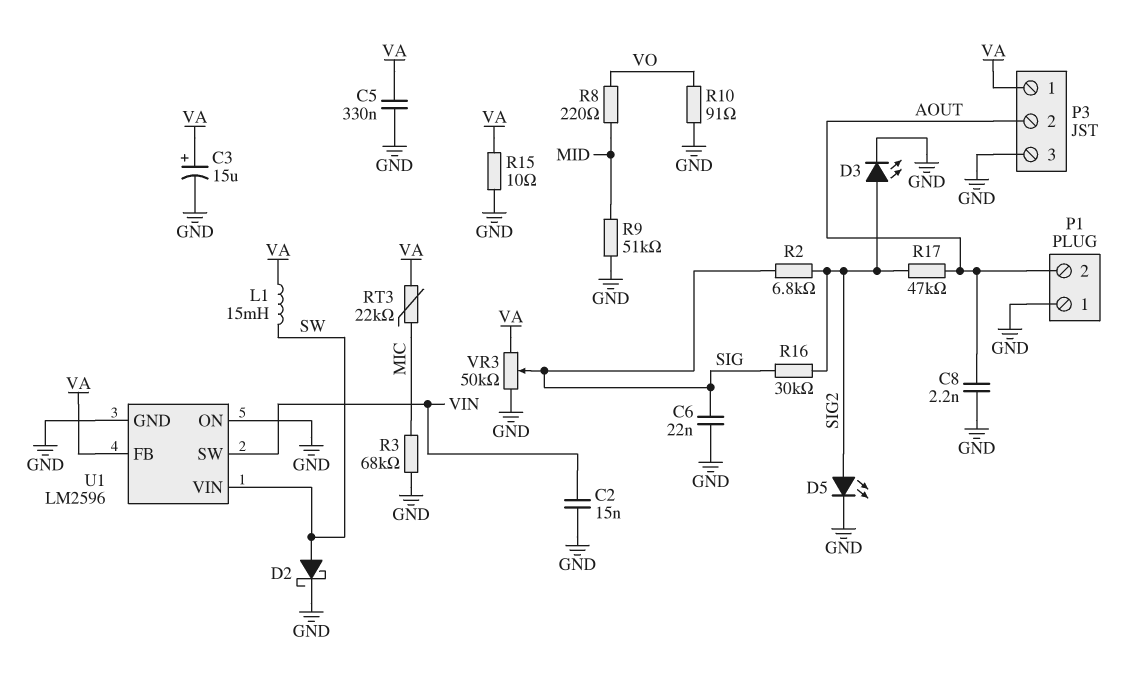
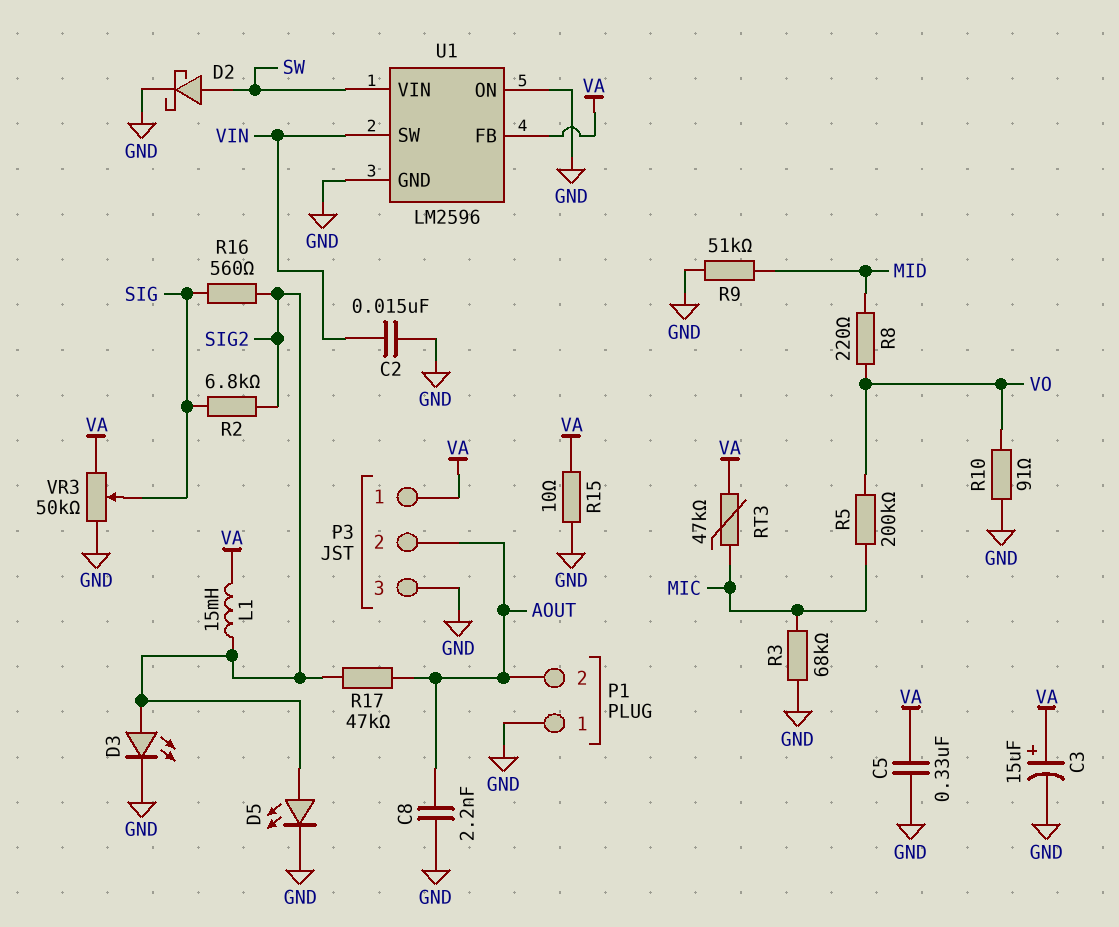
C6: 22nF (GND, SIG) -> none
L1: 15mH (SW, VA) -> 15mH (SIG2, VA)
R5: none -> 200k (MIC, VO)
R16: 30k (SIG, SIG2) -> 560 (SIG, SIG2)
RT3: 22k (MIC, VA) -> 47k (MIC, VA)

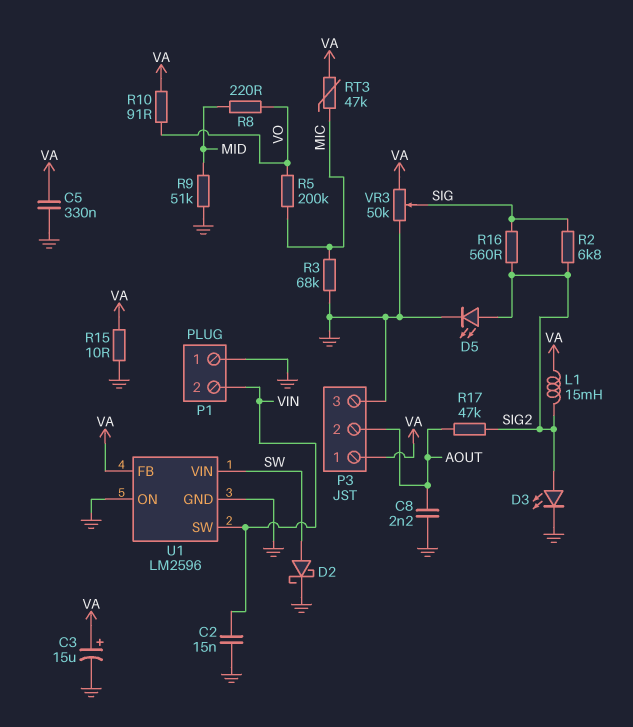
P1 pin 2: AOUT -> VIN
R10: 91 (GND, VO) -> 91 (VA, VO)

